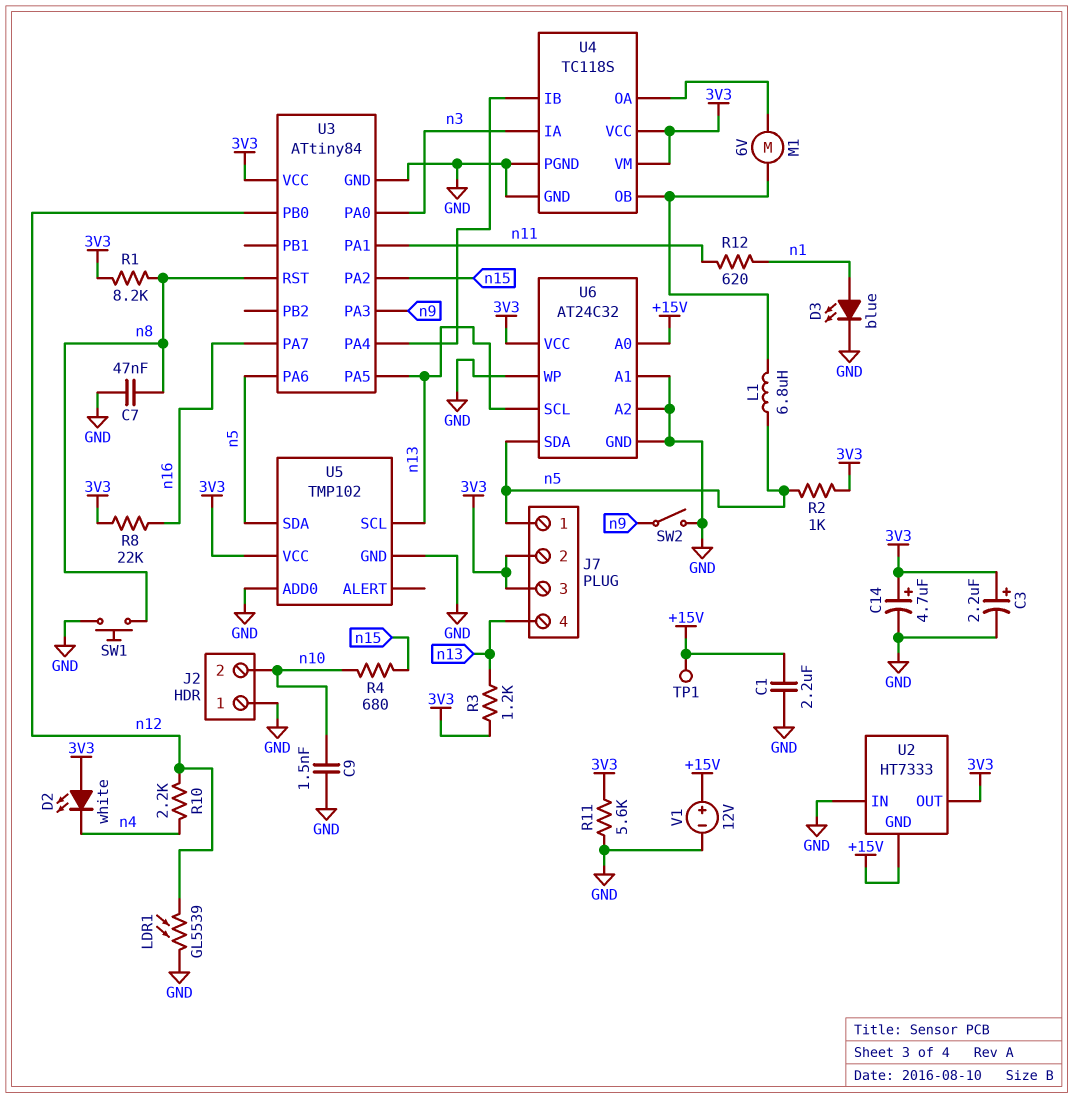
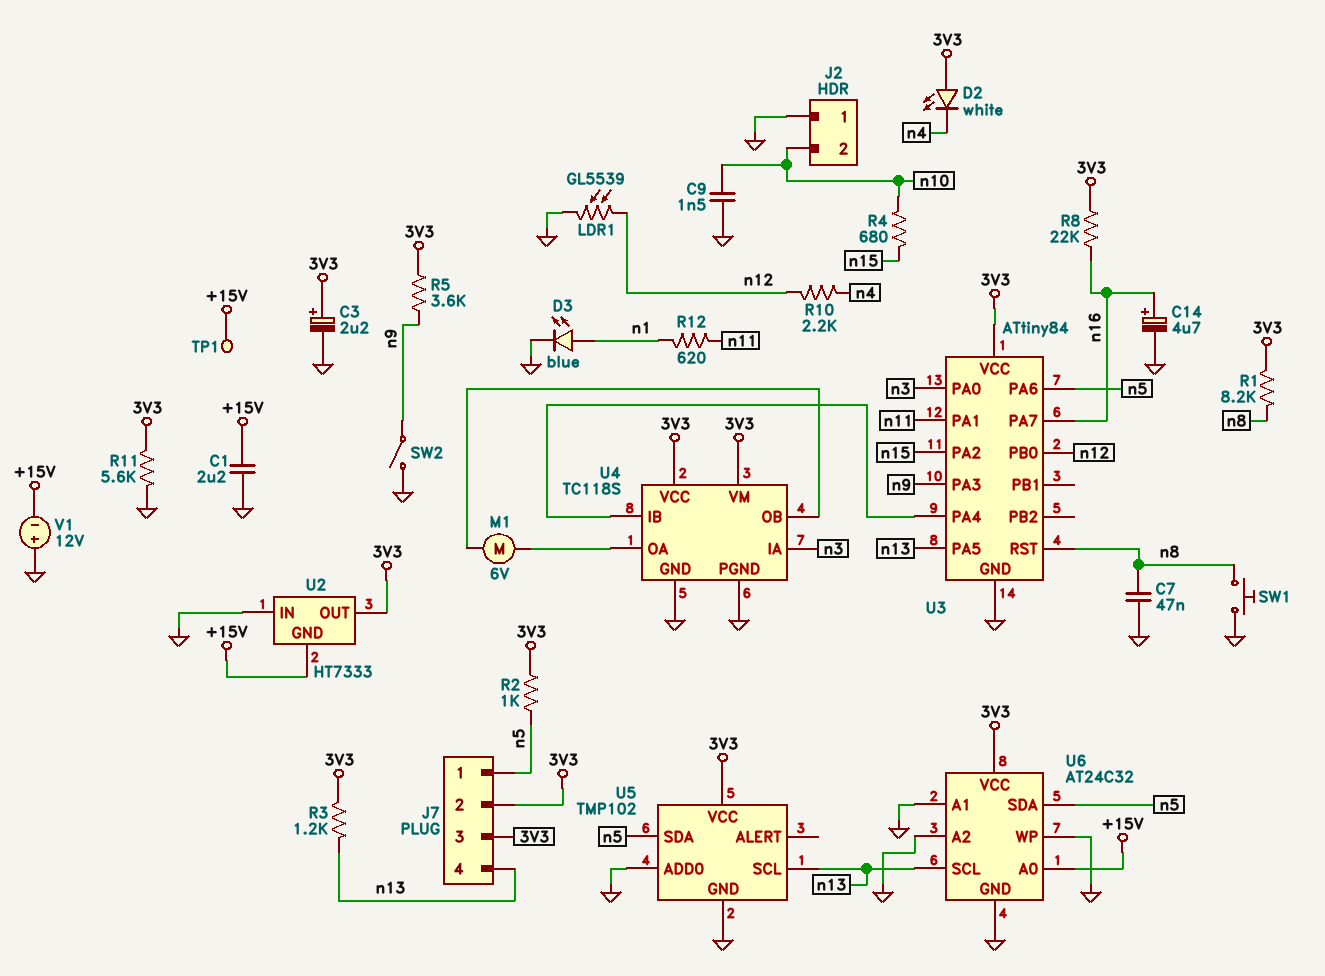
C14: 4.7uF (plus 3V3, minus GND) -> 4.7uF (plus n16, minus GND)
L1: 6.8uH (U4/OB, n5) -> none
R5: none -> 3.6k (3V3, n9)
V1: 12V (plus +15V, minus GND) -> 12V (plus GND, minus +15V)

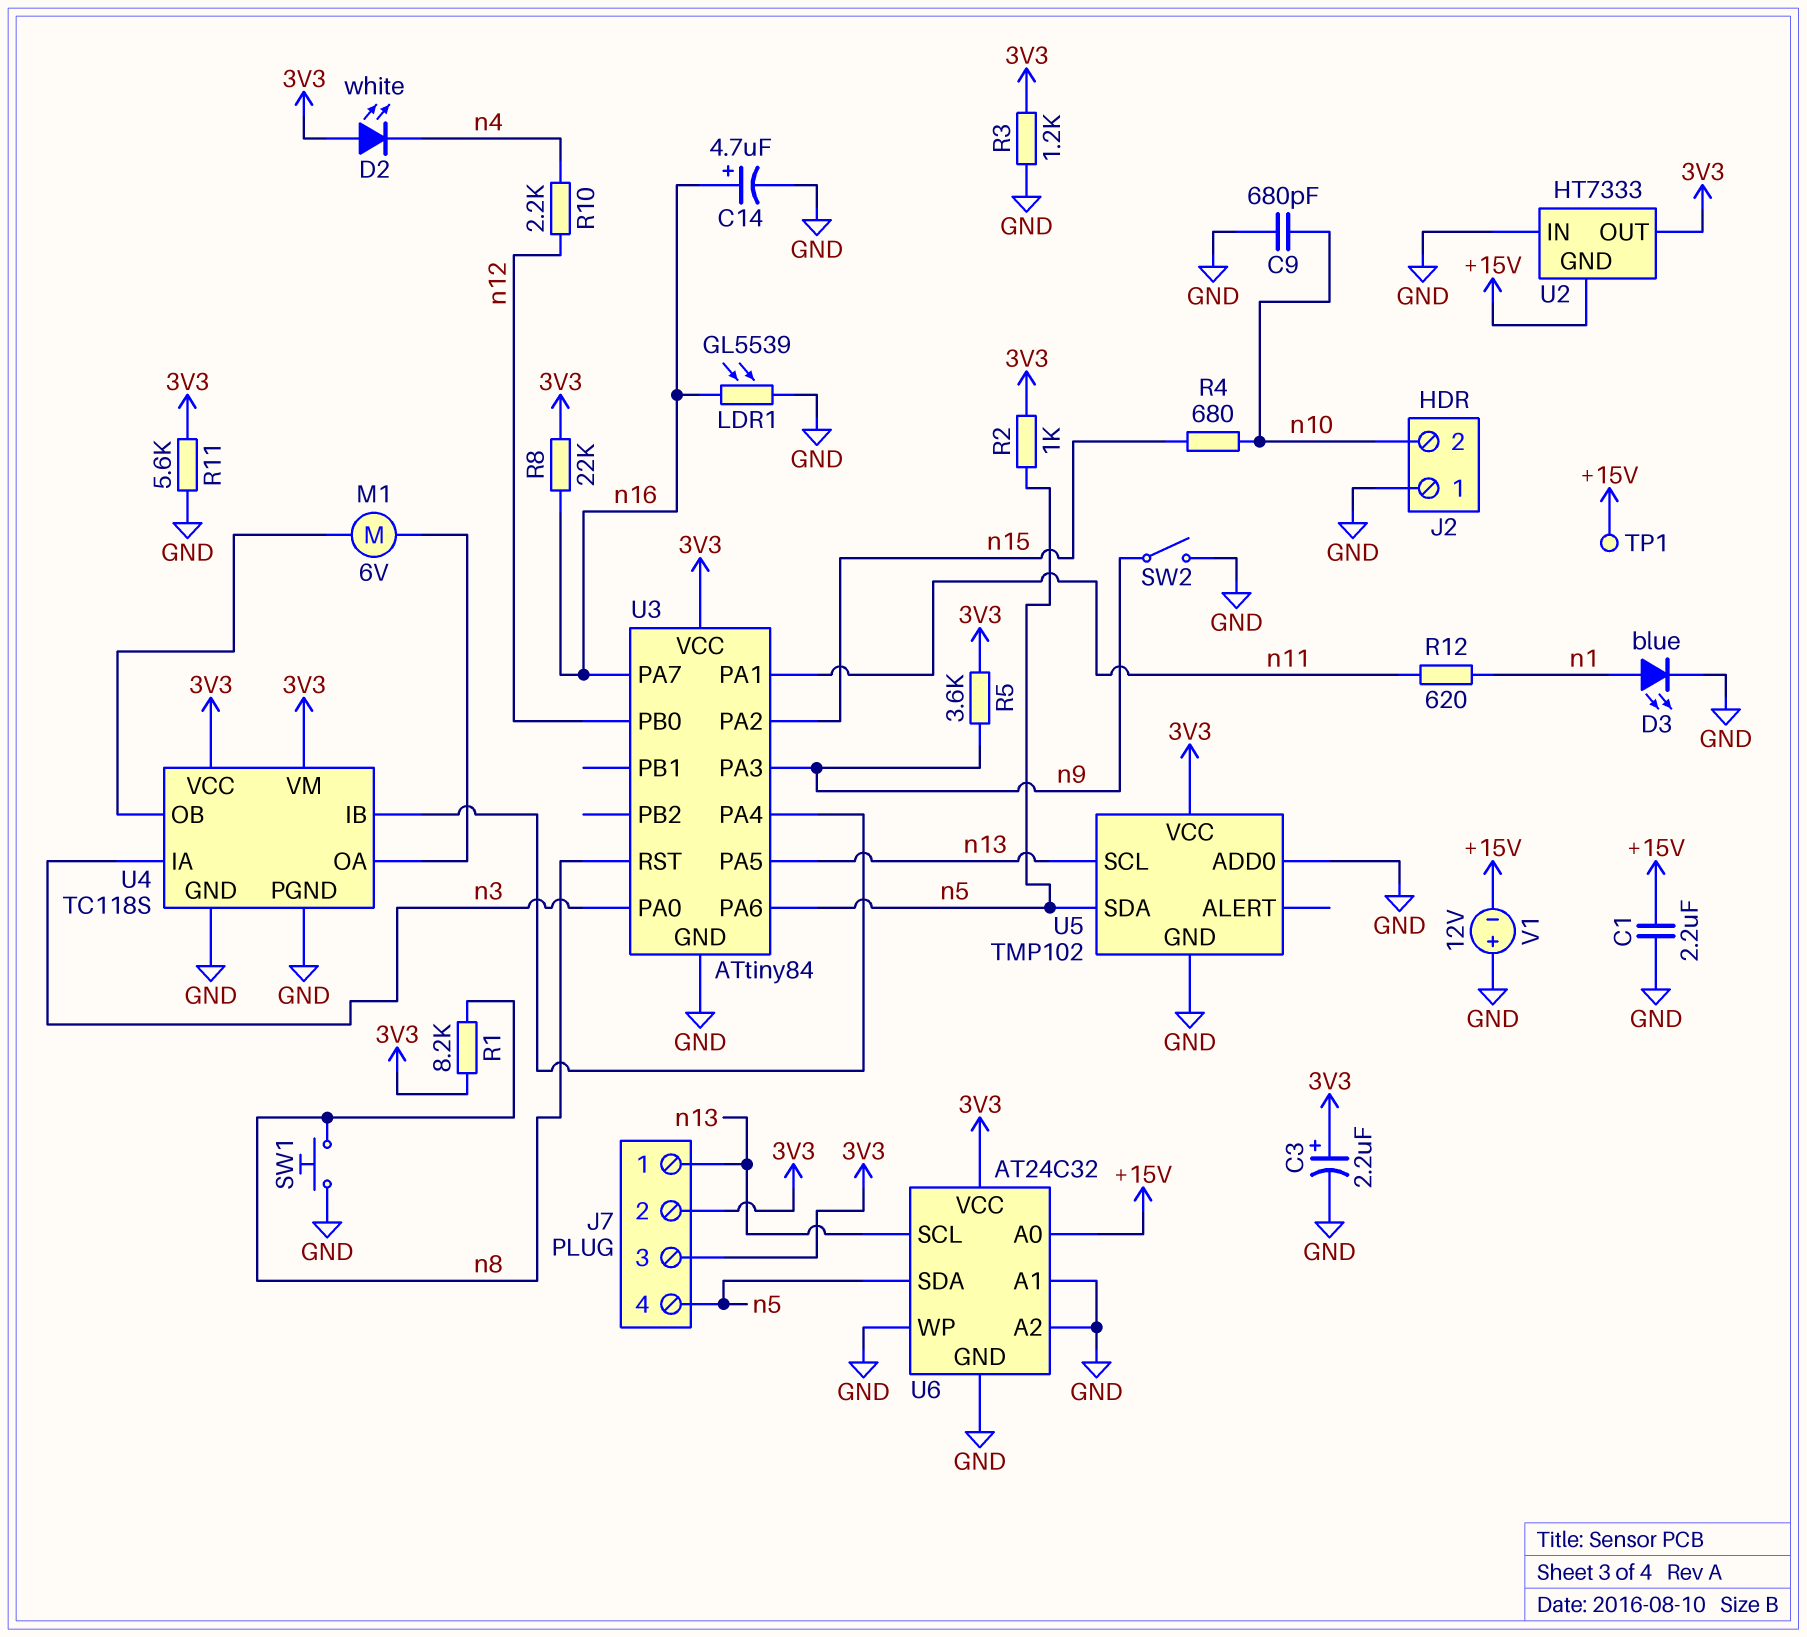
C7: 47nF (GND, n8) -> none
C9: 1.5nF (GND, n10) -> 680pF (GND, n10)
J7 pin 1: n5 -> n13
J7 pin 4: n13 -> n5
LDR1: GL5539 (GND, n12) -> GL5539 (GND, n16)
R3: 1.2k (3V3, n13) -> 1.2k (3V3, GND)

